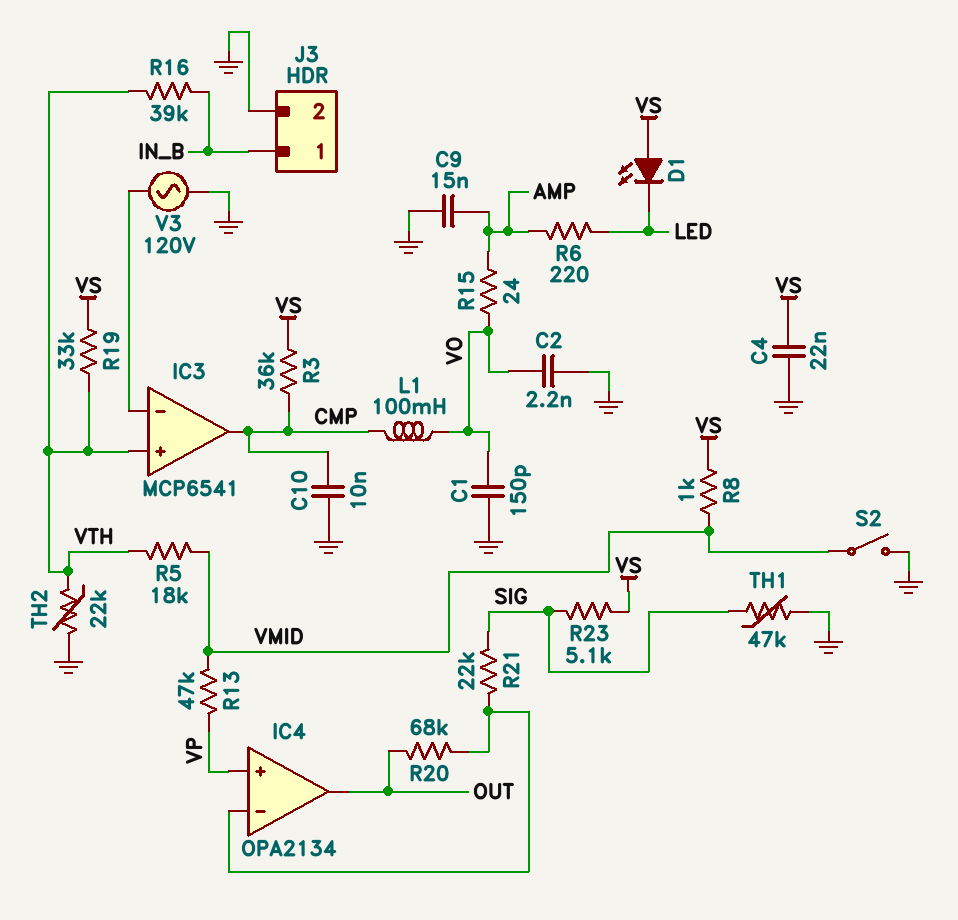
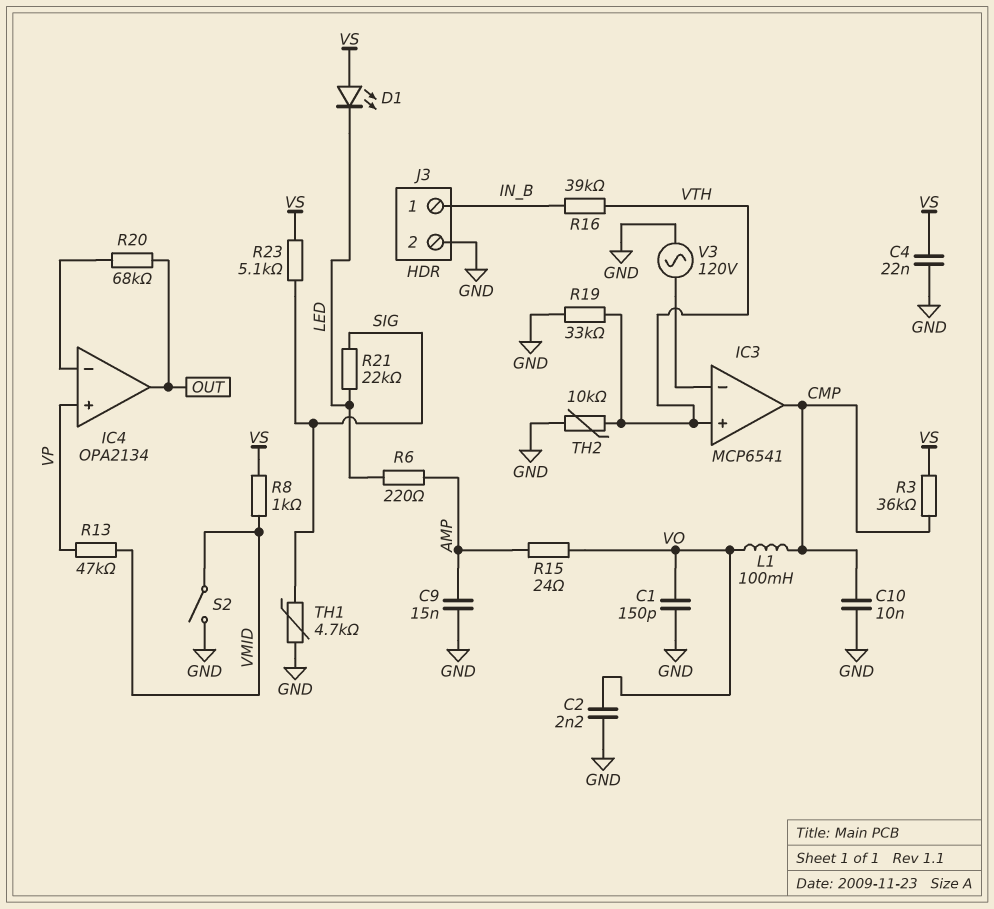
R5: 18k (VMID, VTH) -> none
R19: 33k (VS, VTH) -> 33k (GND, VTH)
R21: 22k (IC4/in-, SIG) -> 22k (LED, SIG)
TH1: 47k (GND, SIG) -> 4.7k (GND, SIG)
TH2: 22k (GND, VTH) -> 10k (GND, VTH)

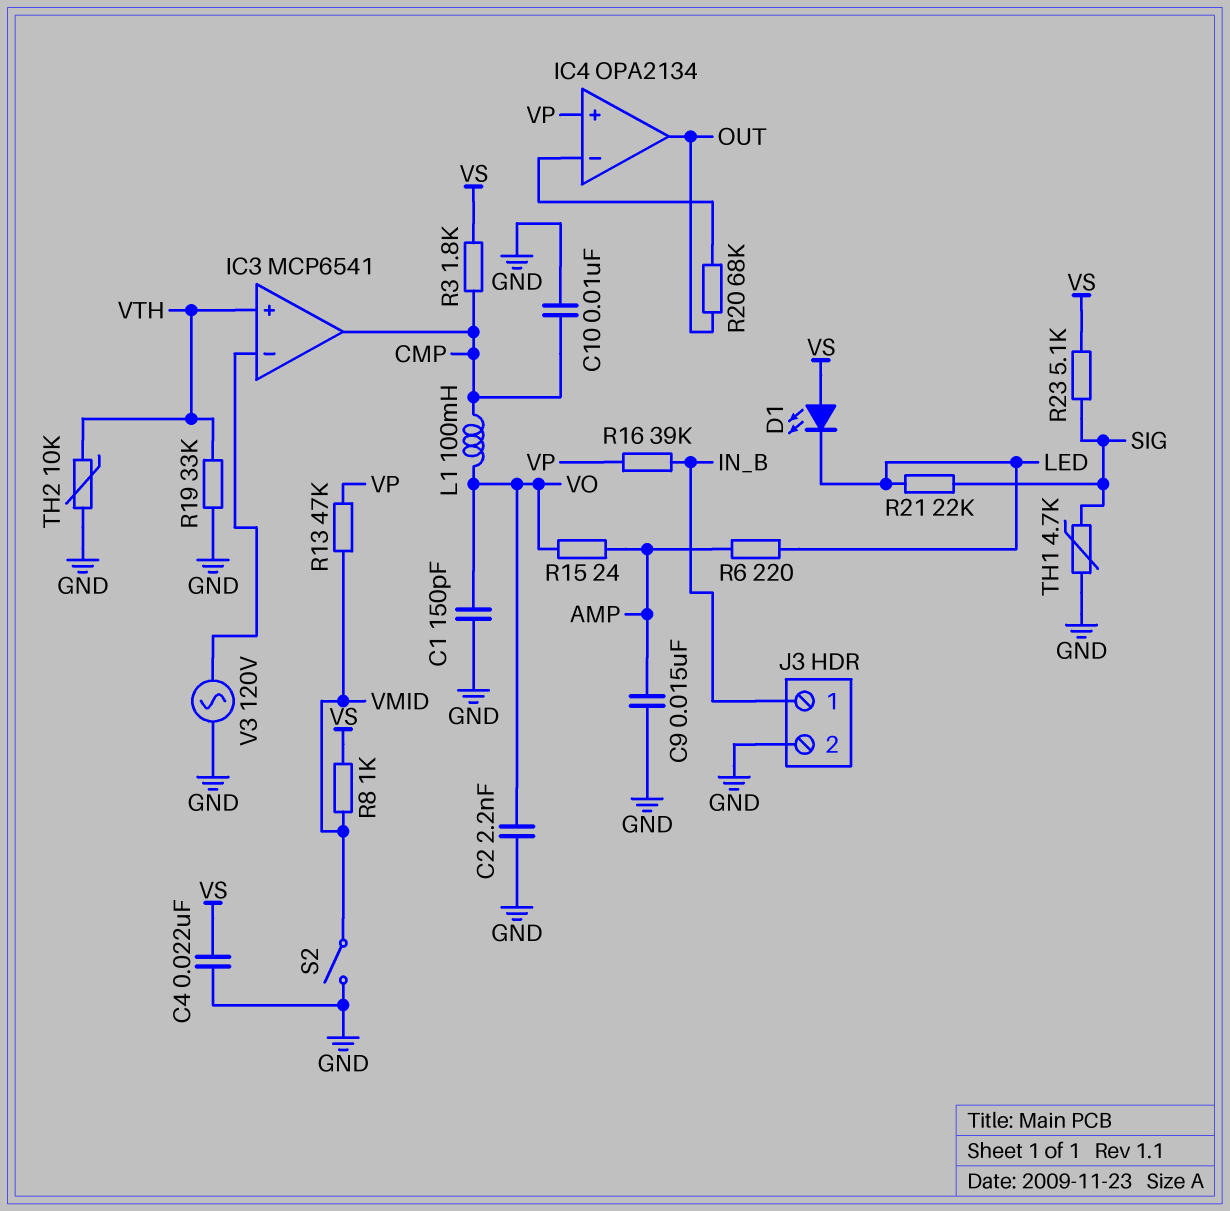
R3: 36k (CMP, VS) -> 1.8k (CMP, VS)
R16: 39k (IN_B, VTH) -> 39k (IN_B, VP)

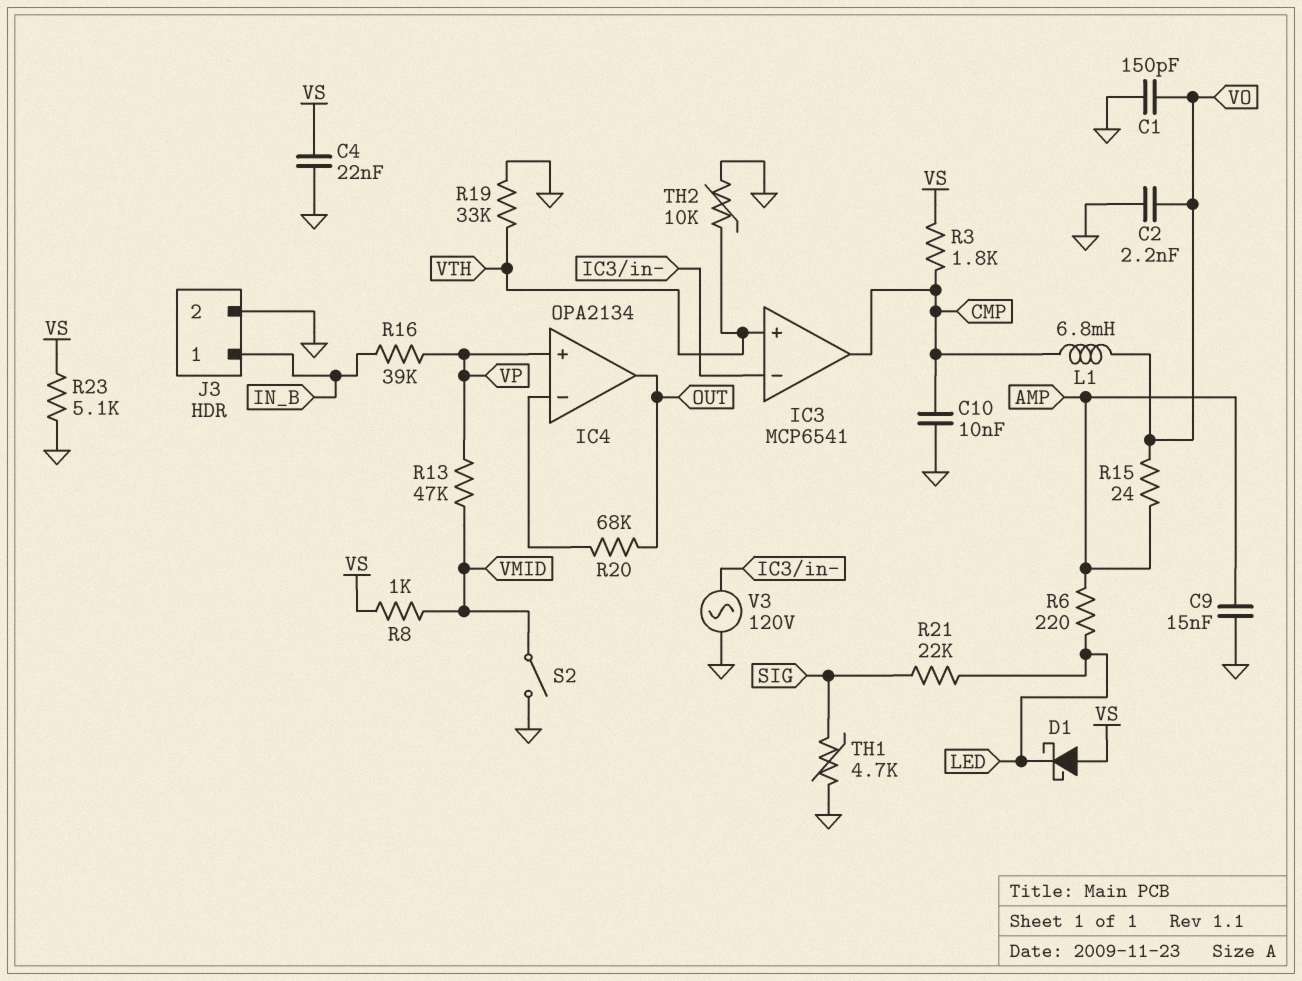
D1: LED (A VS, K LED) -> schottky (A VS, K LED)
L1: 100mH (CMP, VO) -> 6.8mH (CMP, VO)
R23: 5.1k (SIG, VS) -> 5.1k (GND, VS)

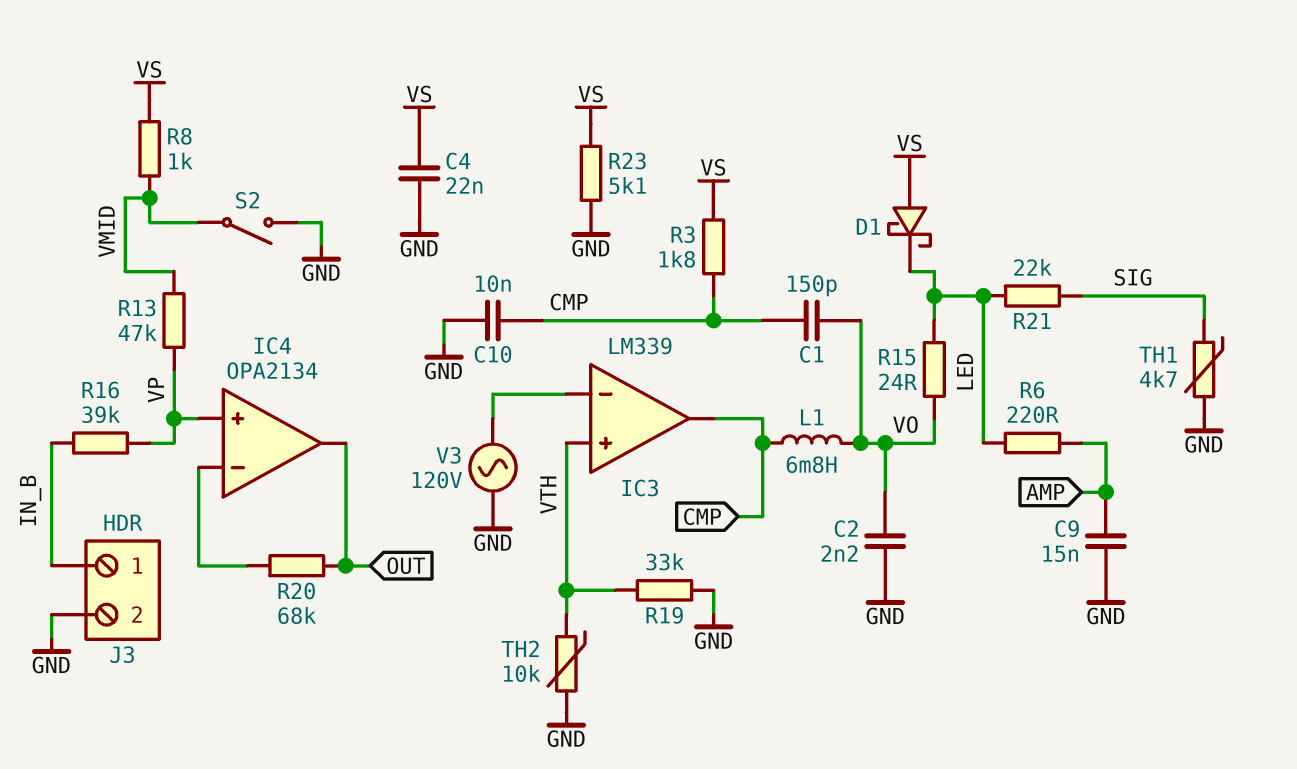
C1: 150pF (GND, VO) -> 150pF (CMP, VO)
IC3: MCP6541 -> LM339
R15: 24 (AMP, VO) -> 24 (LED, VO)

